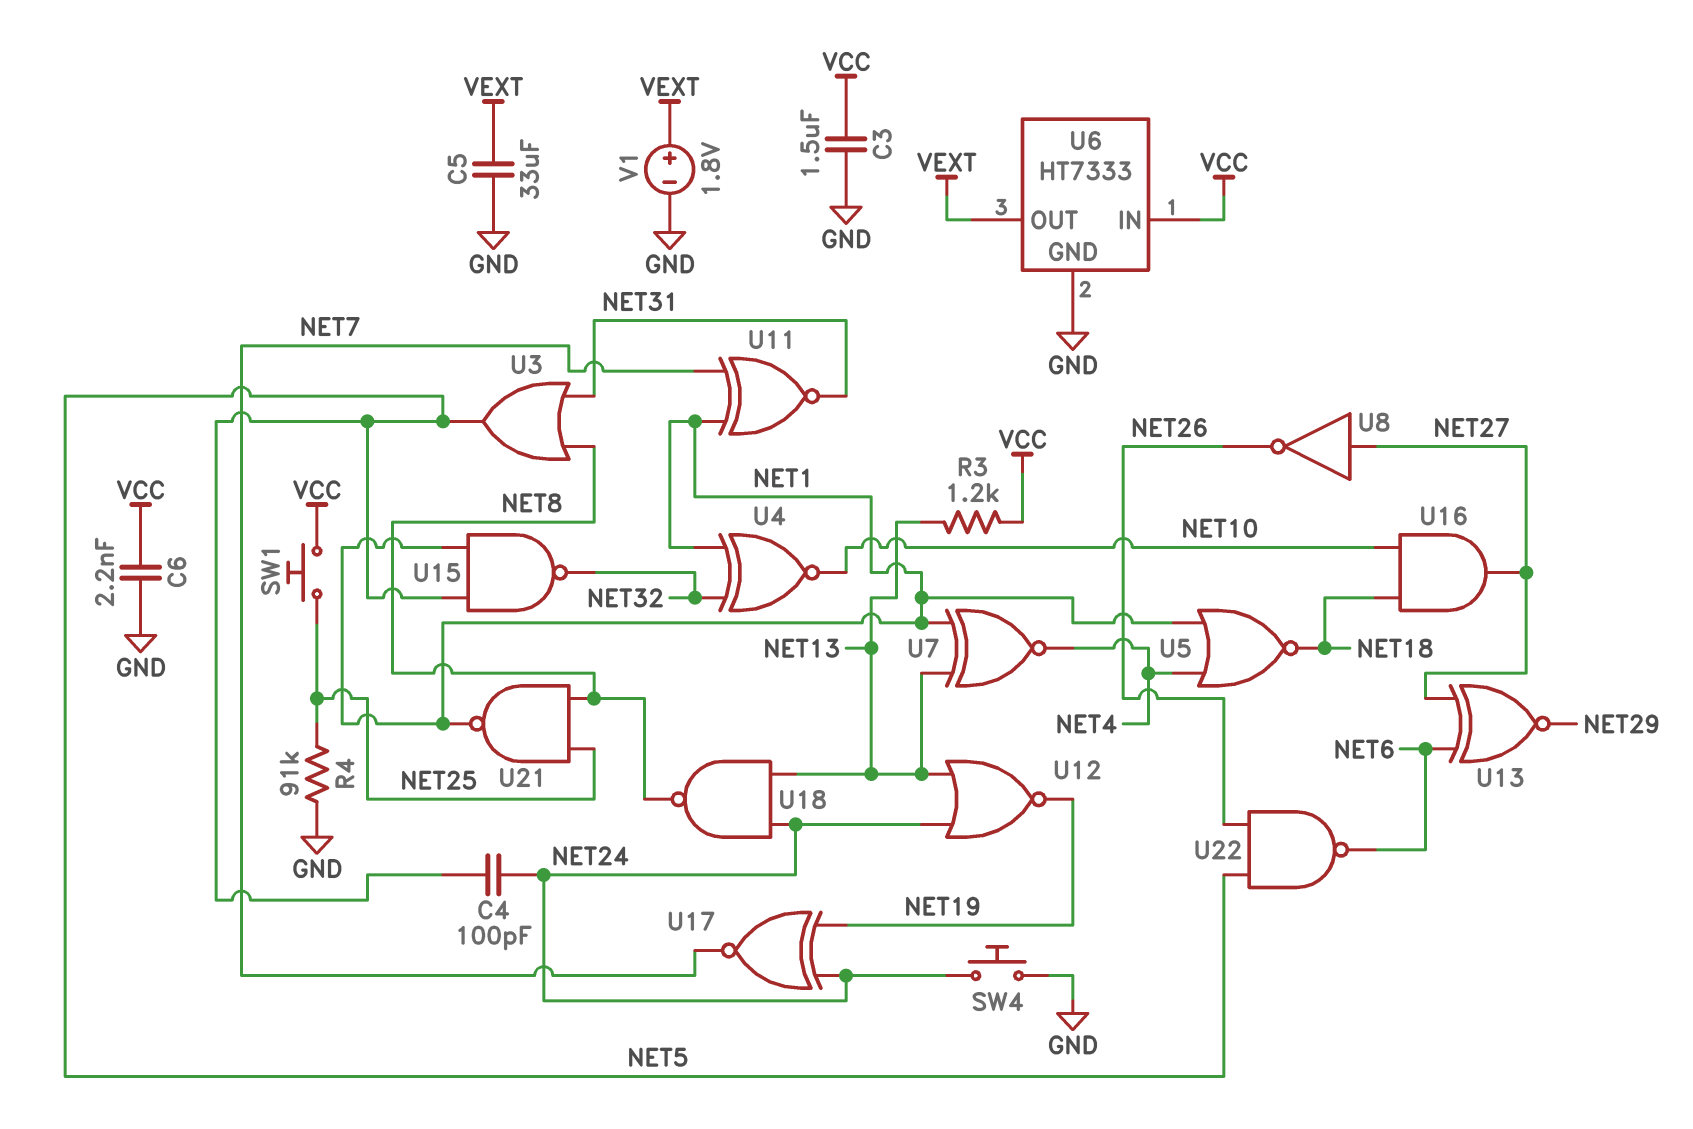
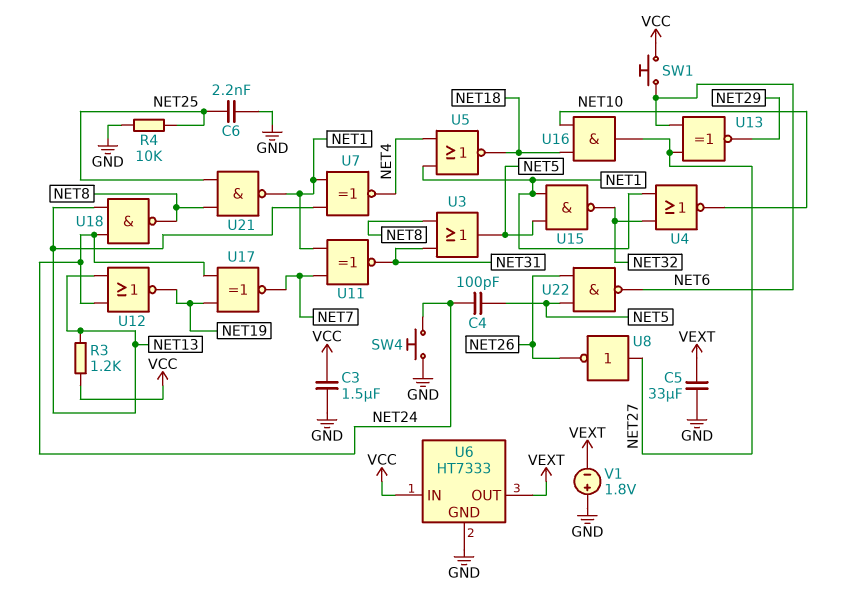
C6: 2.2nF (GND, VCC) -> 2.2nF (GND, NET25)
R4: 91k (GND, NET25) -> 10k (GND, NET25)
SW1: button (NET25, VCC) -> button (NET6, VCC)
U4: XNOR (in NET1, in NET32, out NET10) -> NOR (in NET1, in NET32, out NET10)
V1: 1.8V (plus VEXT, minus GND) -> 1.8V (plus GND, minus VEXT)

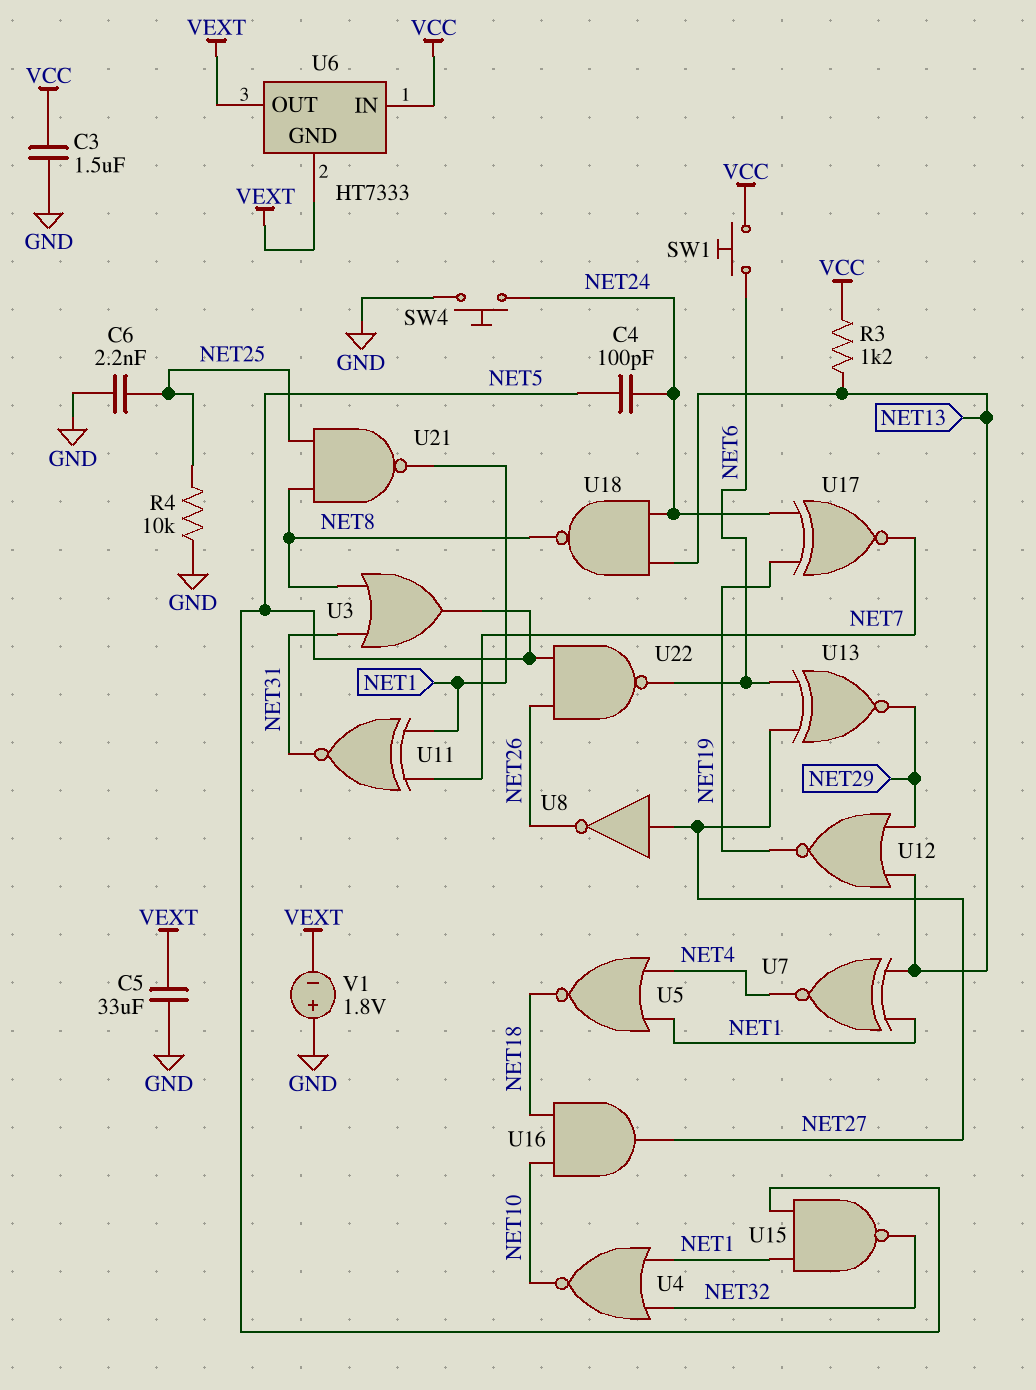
U6 pin GND: GND -> VEXT
U12: NOR (in NET13, in NET24, out NET19) -> NOR (in NET13, in NET29, out NET19)

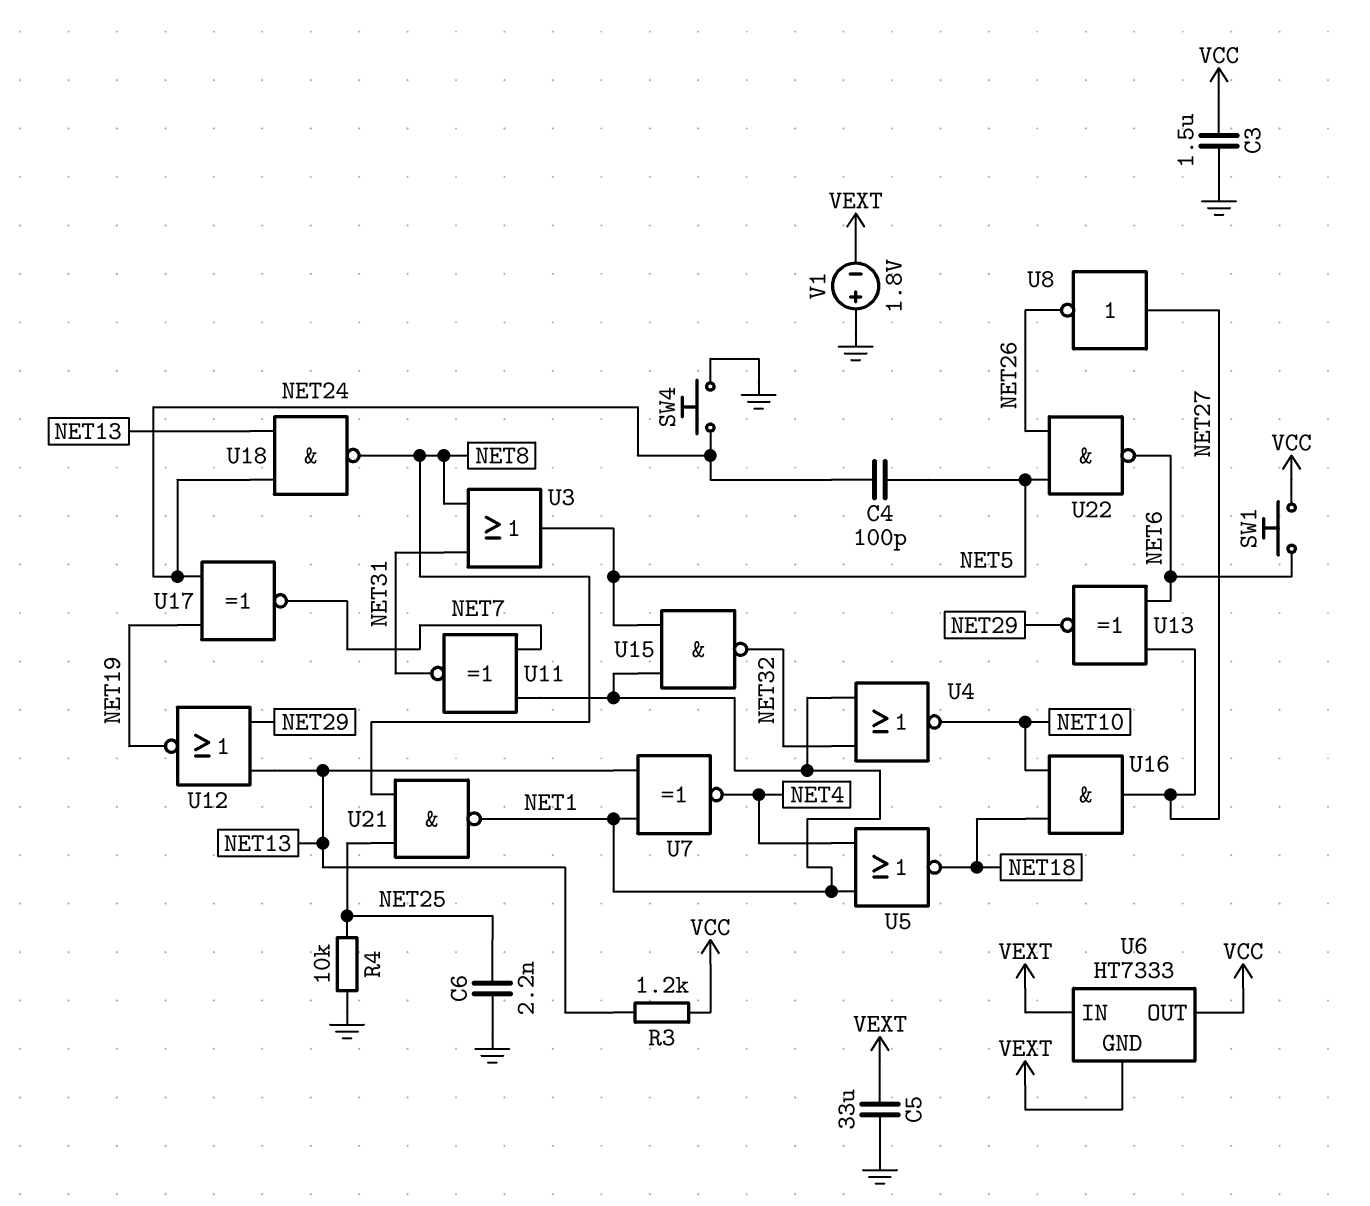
U6 pin IN: VCC -> VEXT
U6 pin OUT: VEXT -> VCC

